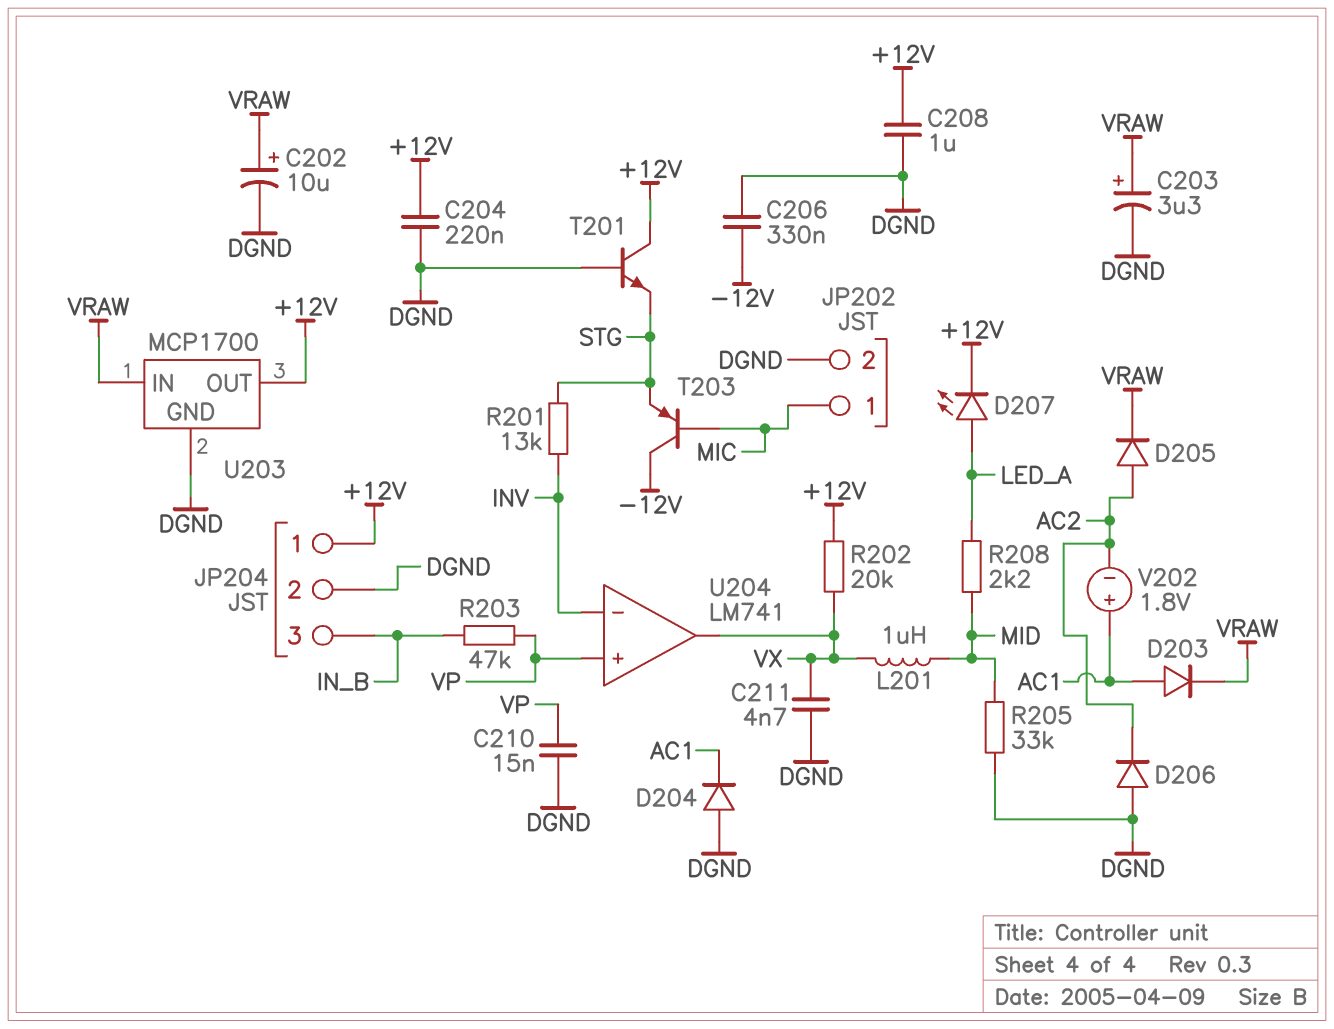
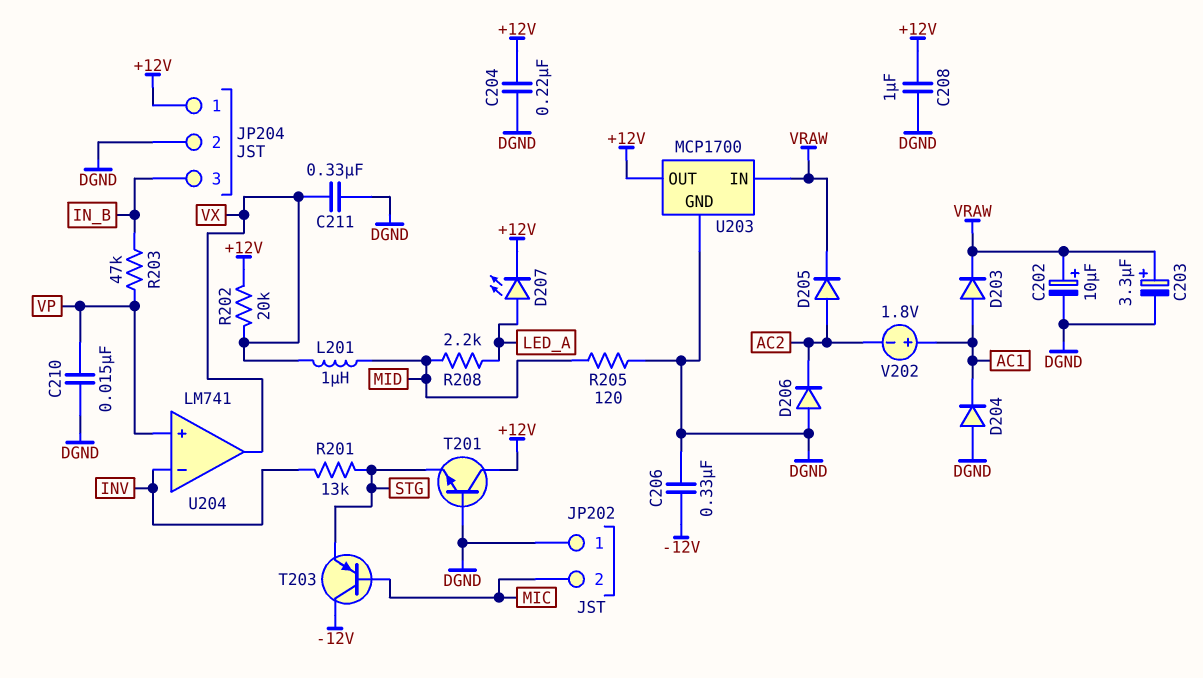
C211: 4.7nF (DGND, VX) -> 330nF (DGND, VX)
JP202 pin 1: MIC -> DGND
JP202 pin 2: DGND -> MIC
R205: 33k (DGND, MID) -> 120 (DGND, MID)

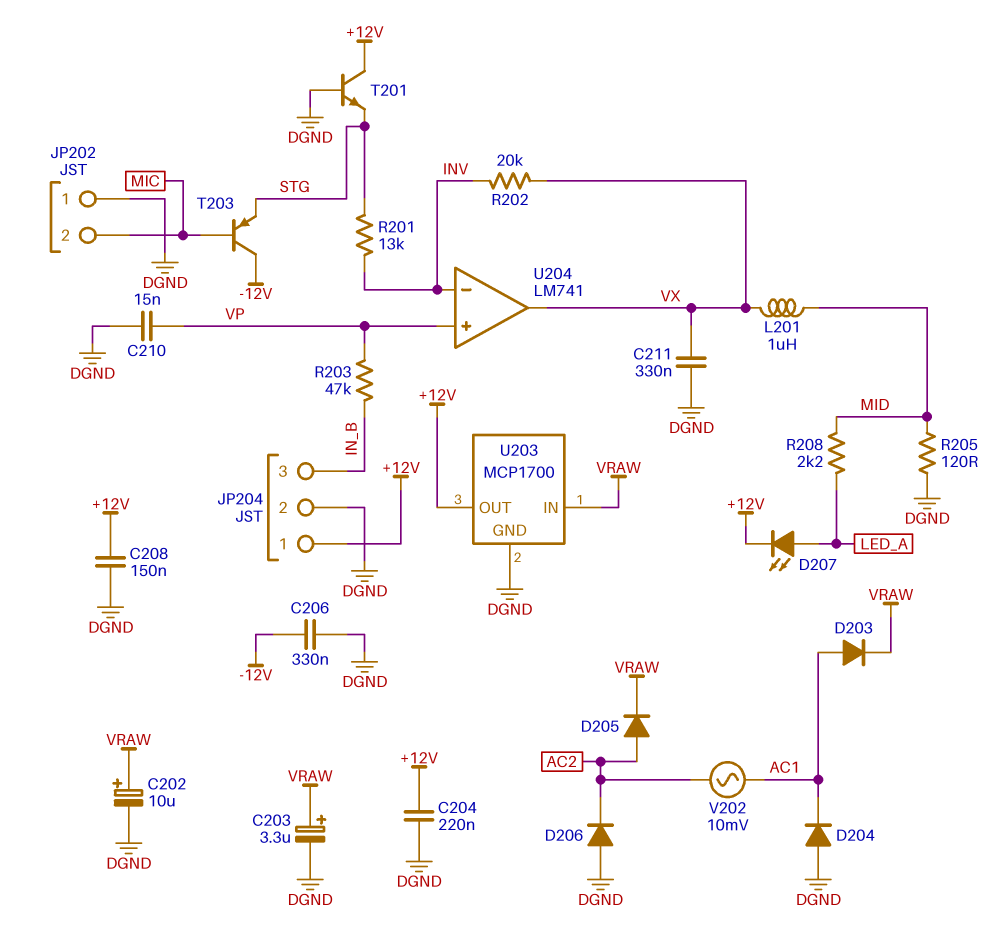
C208: 1uF (+12V, DGND) -> 150nF (+12V, DGND)
R202: 20k (+12V, VX) -> 20k (INV, VX)
V202: 1.8V (plus AC1, minus AC2) -> AC 10mV (AC1, AC2)

